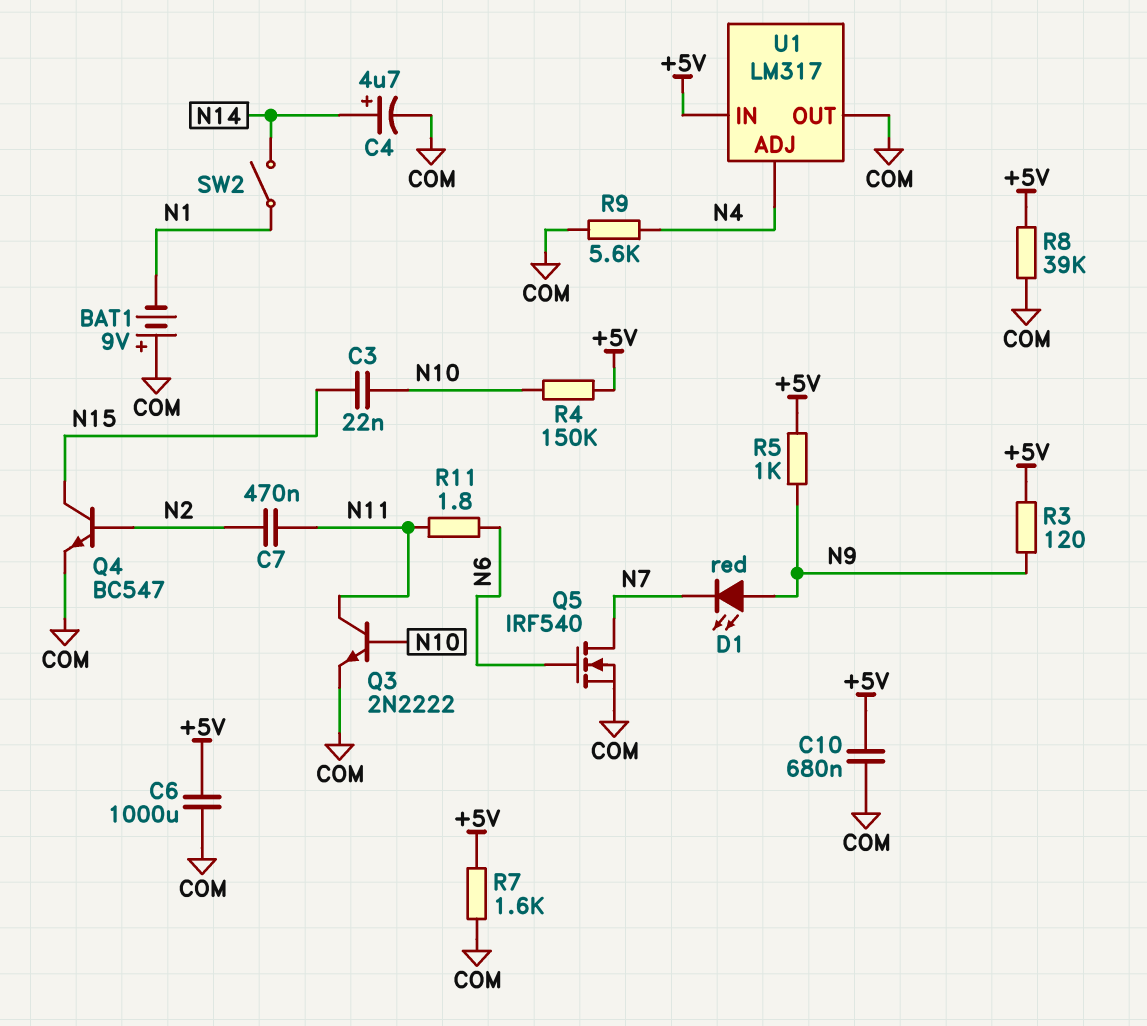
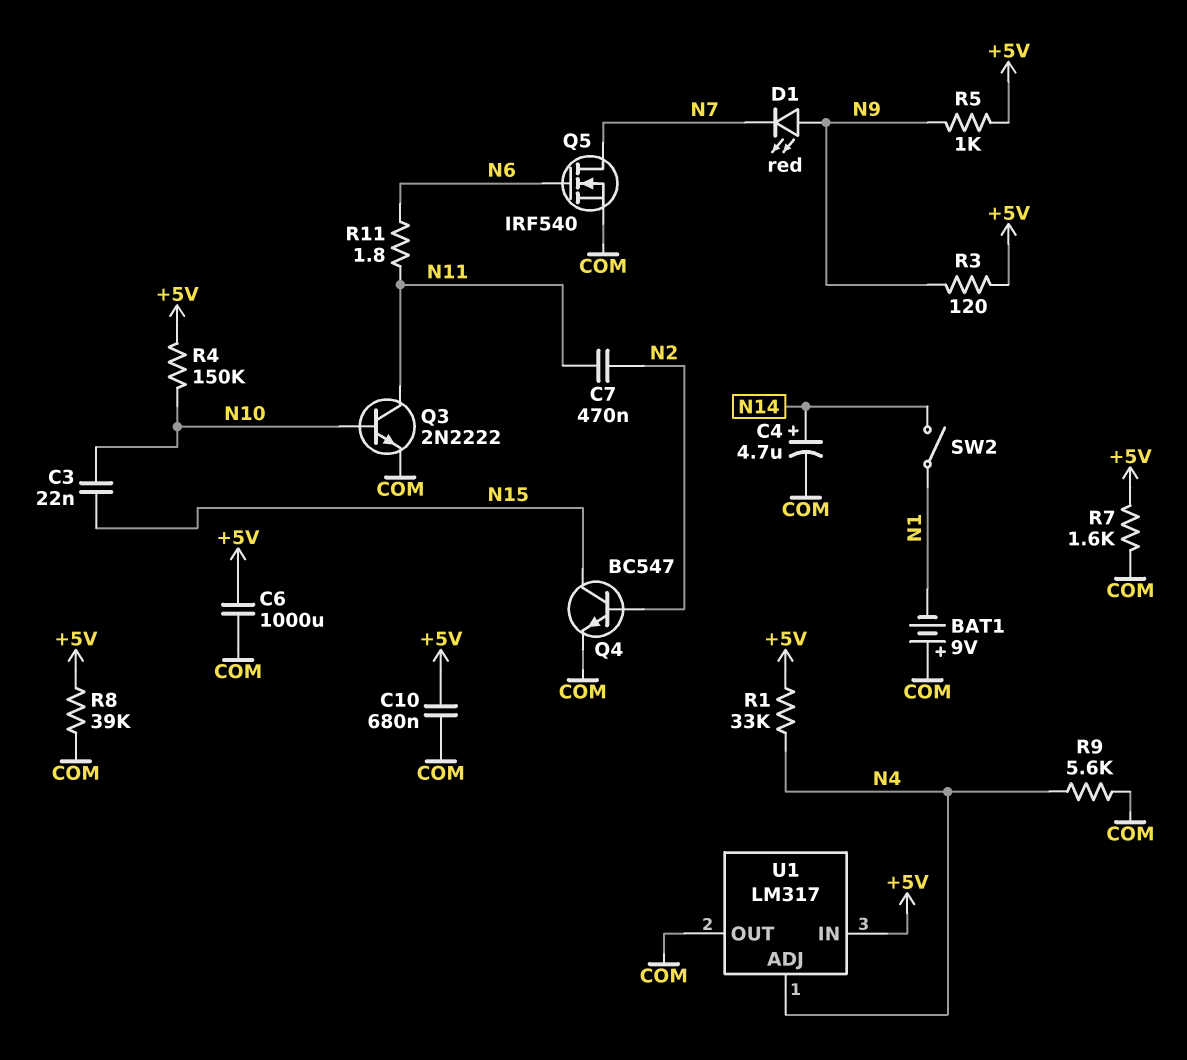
R1: none -> 33k (+5V, N4)

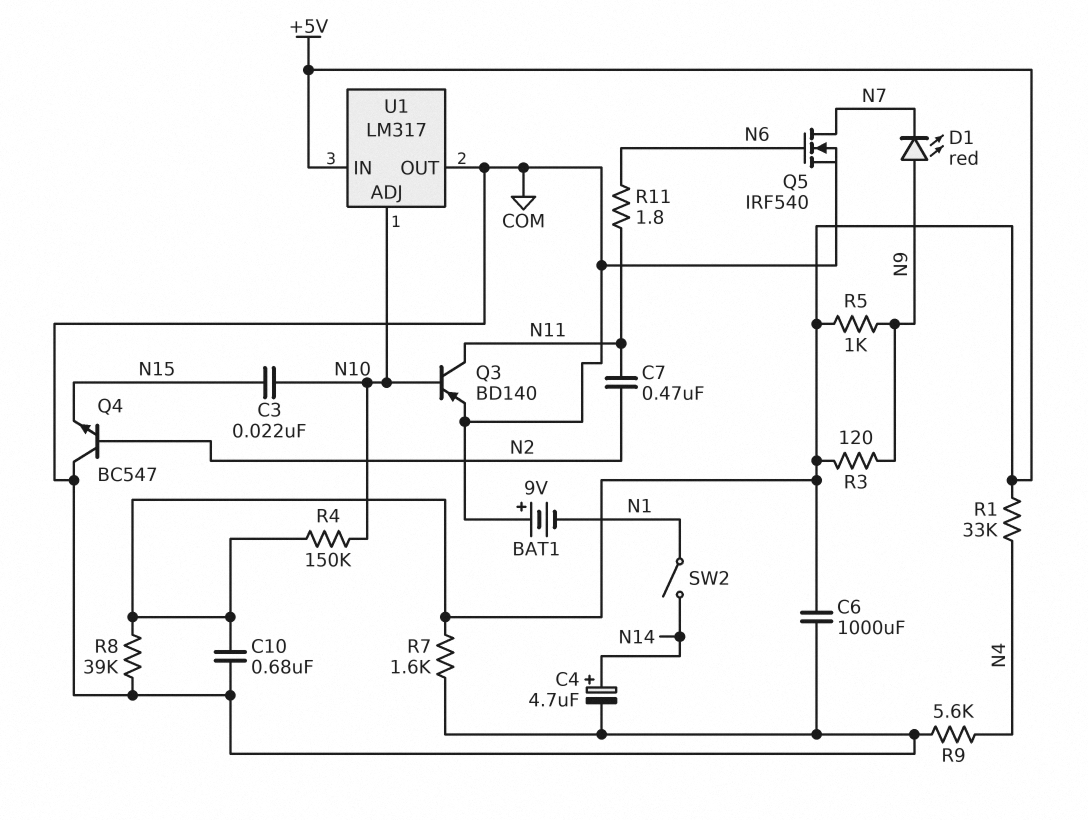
Q3: NPN 2N2222 (B N10, C N11, E COM) -> PNP BD140 (B N10, C N11, E COM)
Q4: NPN BC547 (B N2, C N15, E COM) -> NPN BC547 (B N2, C COM, E N15)
U1 pin ADJ: N4 -> N10

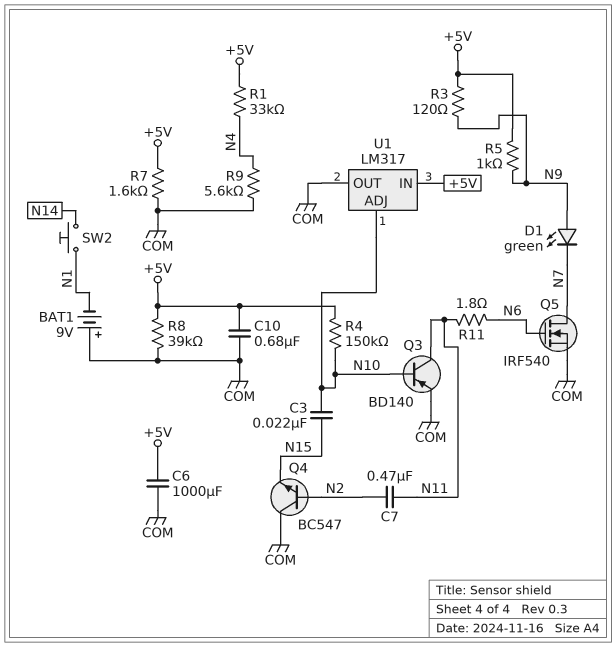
C4: 4.7uF (plus N14, minus COM) -> none
D1: LED red (A N9, K N7) -> LED green (A N9, K N7)
SW2: switch (N1, N14) -> button (N1, N14)

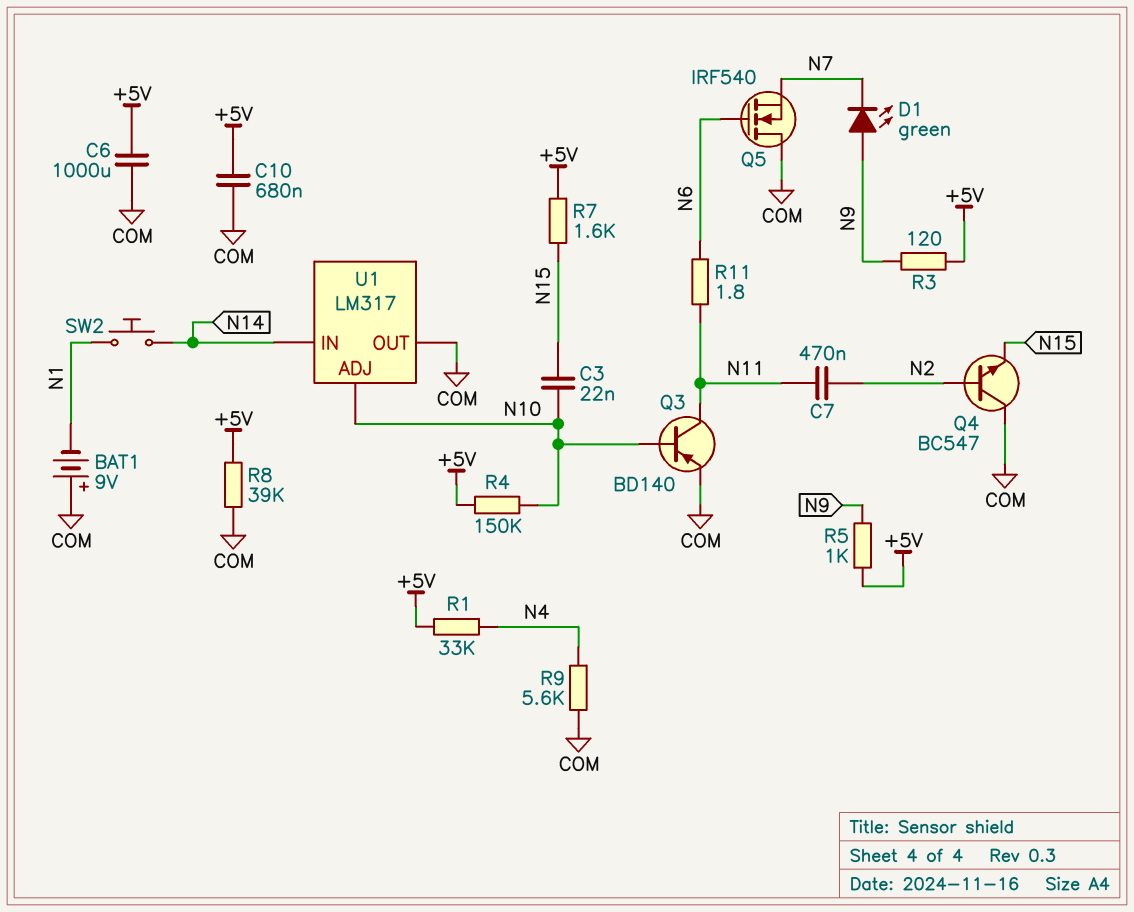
Q5: NMOS IRF540 (G N6, D N7, S COM) -> NMOS IRF540 (G N6, D COM, S N7)
R7: 1.6k (+5V, COM) -> 1.6k (+5V, N15)
U1 pin IN: +5V -> N14

